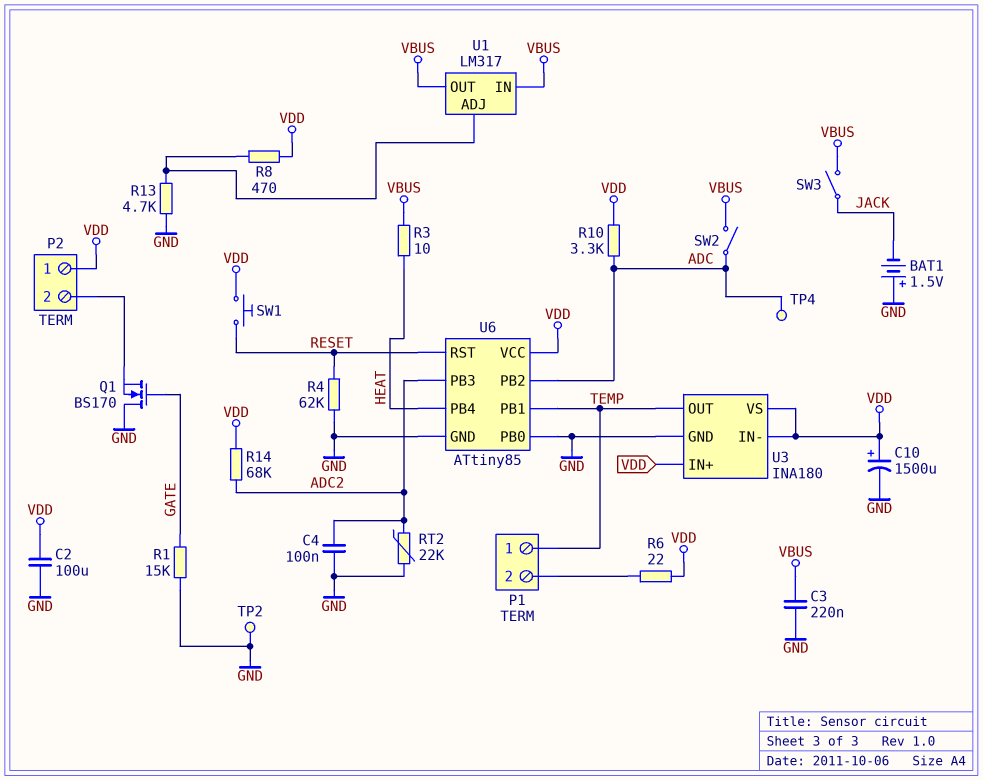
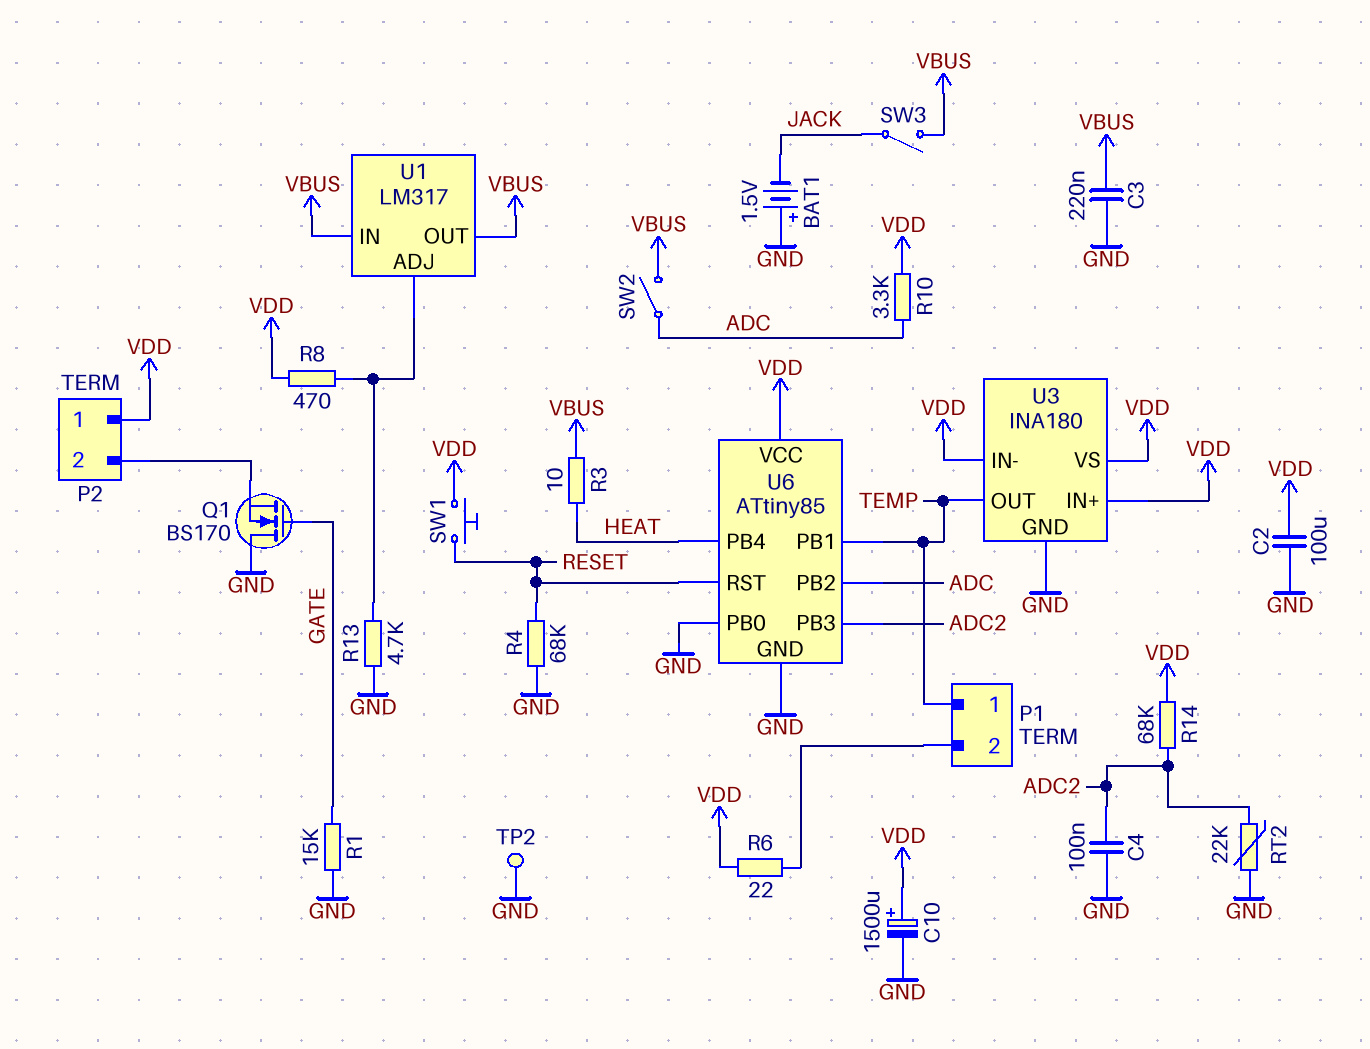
R4: 62k (GND, RESET) -> 68k (GND, RESET)
TP4: test point (ADC) -> none

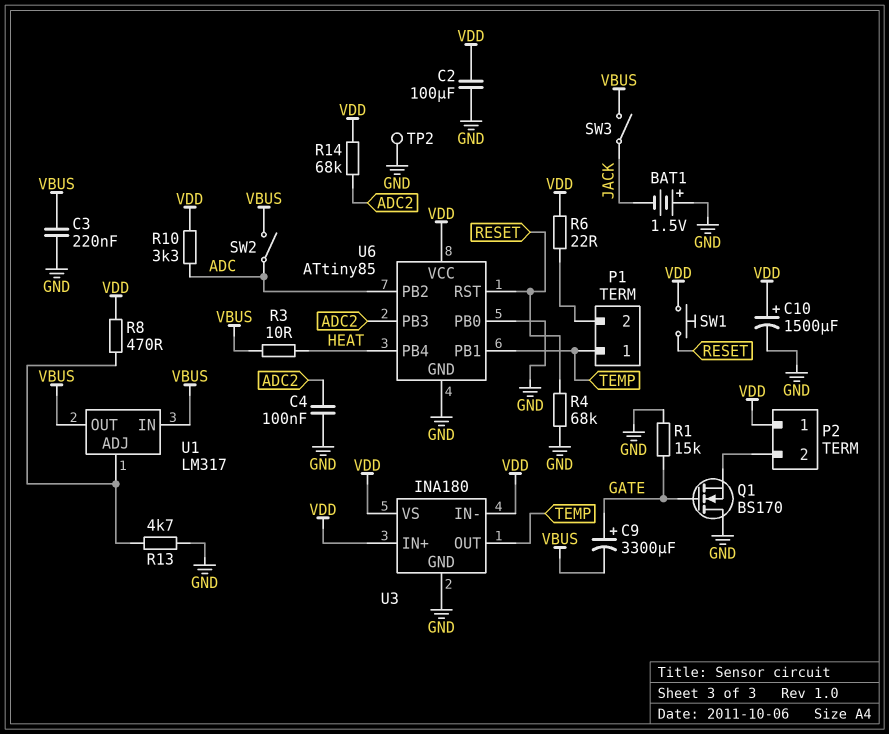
C9: none -> 3300uF (plus GATE, minus VBUS)
RT2: 22k (ADC2, GND) -> none

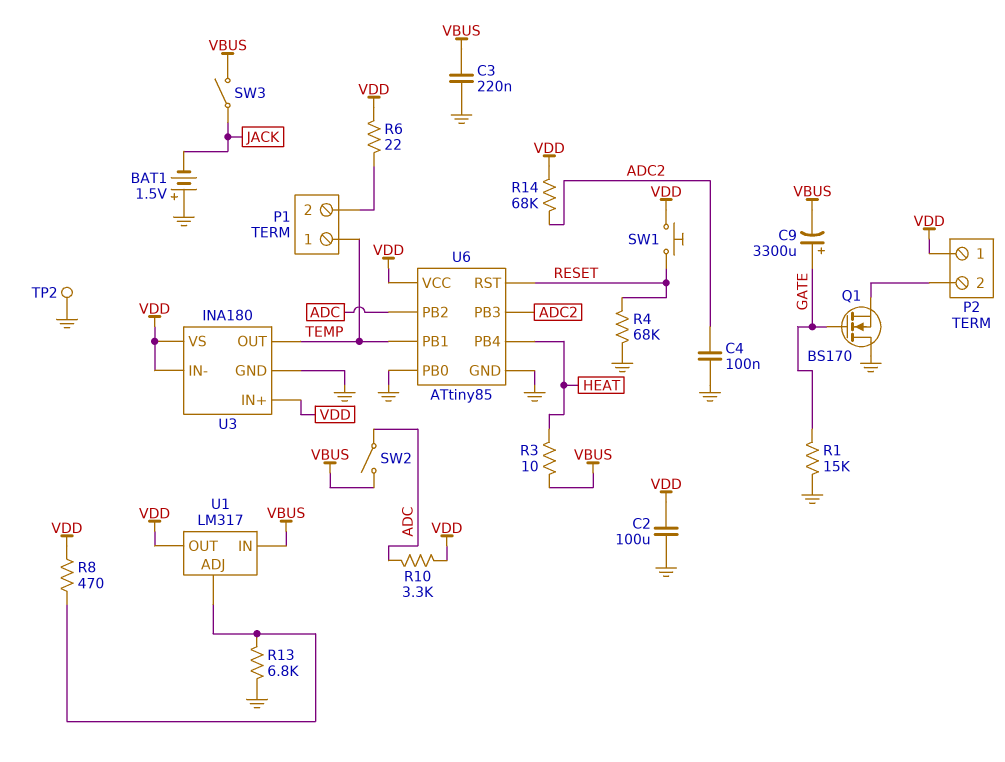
C10: 1500uF (plus VDD, minus GND) -> none
R13: 4.7k (GND, U1/ADJ) -> 6.8k (GND, U1/ADJ)
U1 pin OUT: VBUS -> VDD

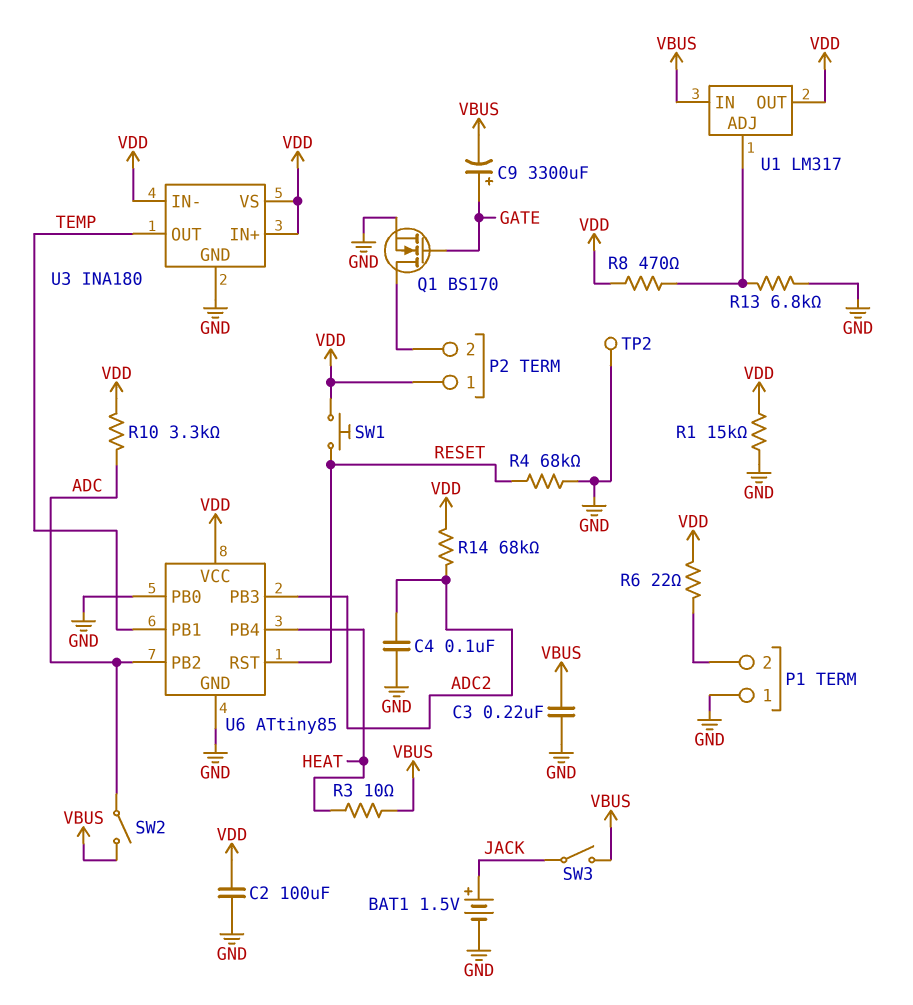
BAT1: 1.5V (plus GND, minus JACK) -> 1.5V (plus JACK, minus GND)
P1 pin 1: TEMP -> GND
Q1: NMOS BS170 (G GATE, D GND, S P2/2) -> NMOS BS170 (G GATE, D P2/2, S GND)
R1: 15k (GATE, GND) -> 15k (GND, VDD)

